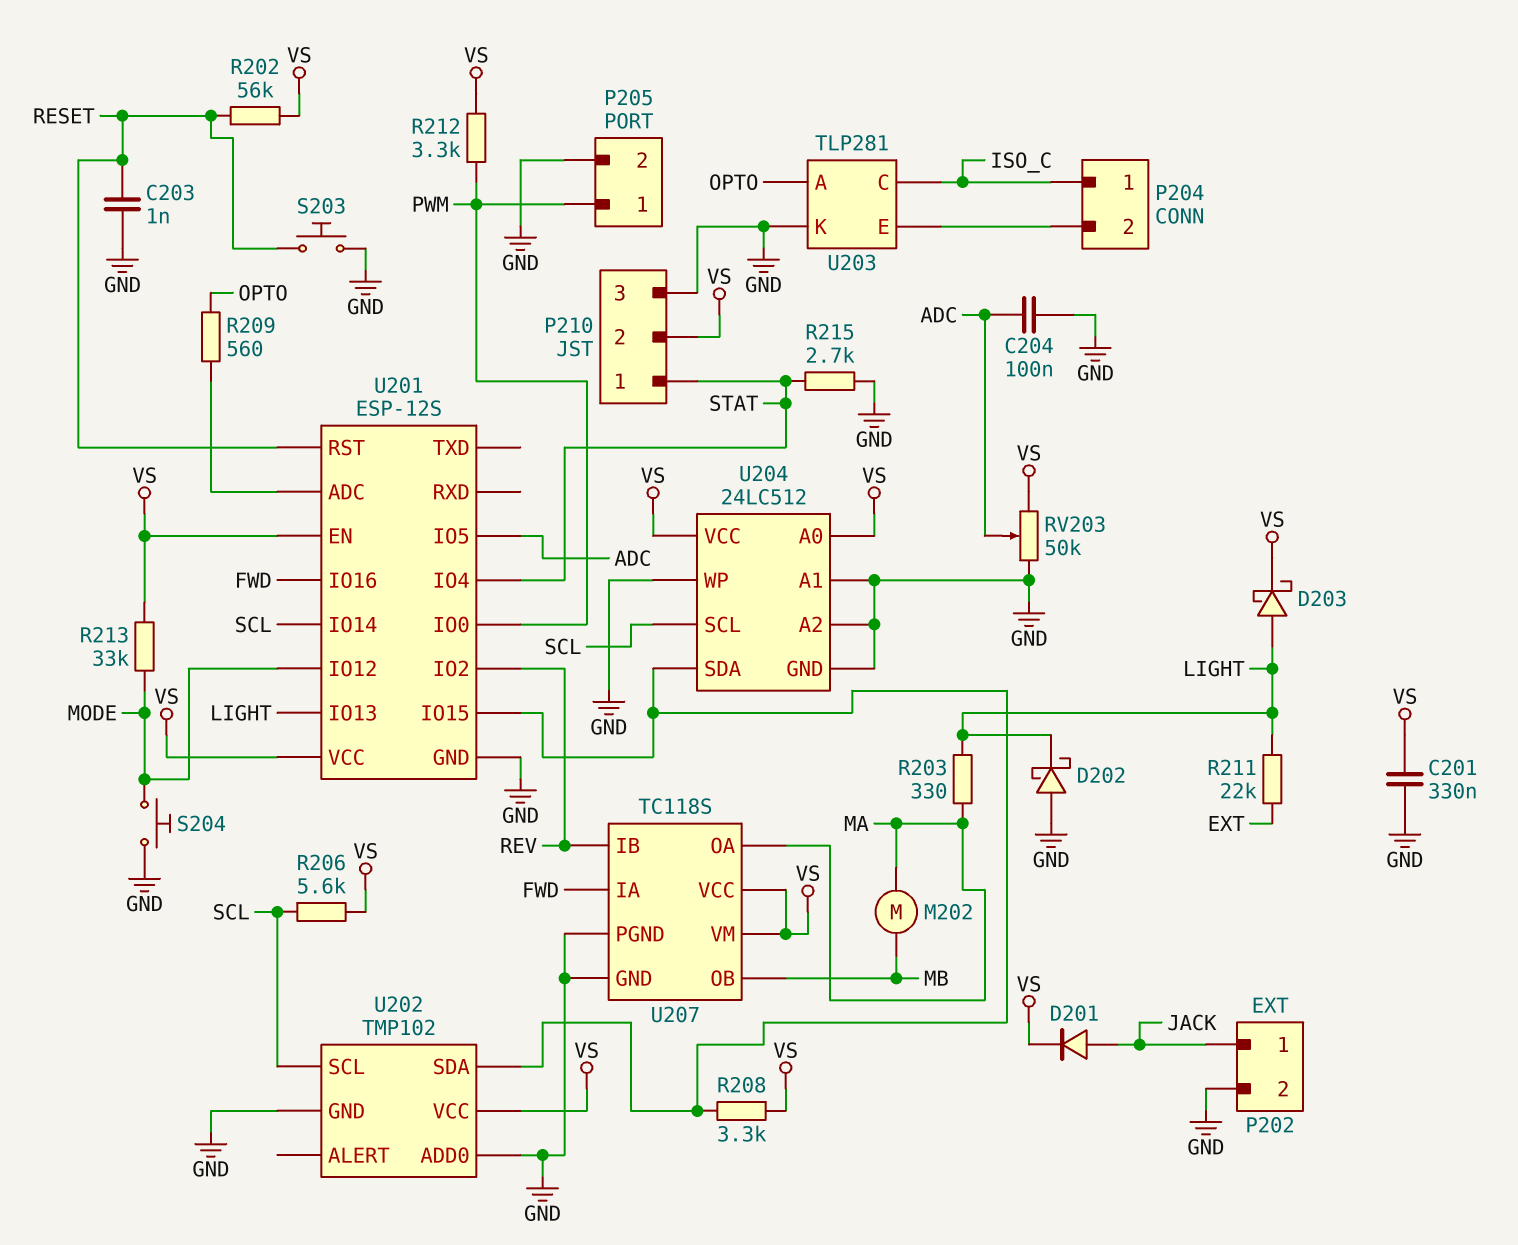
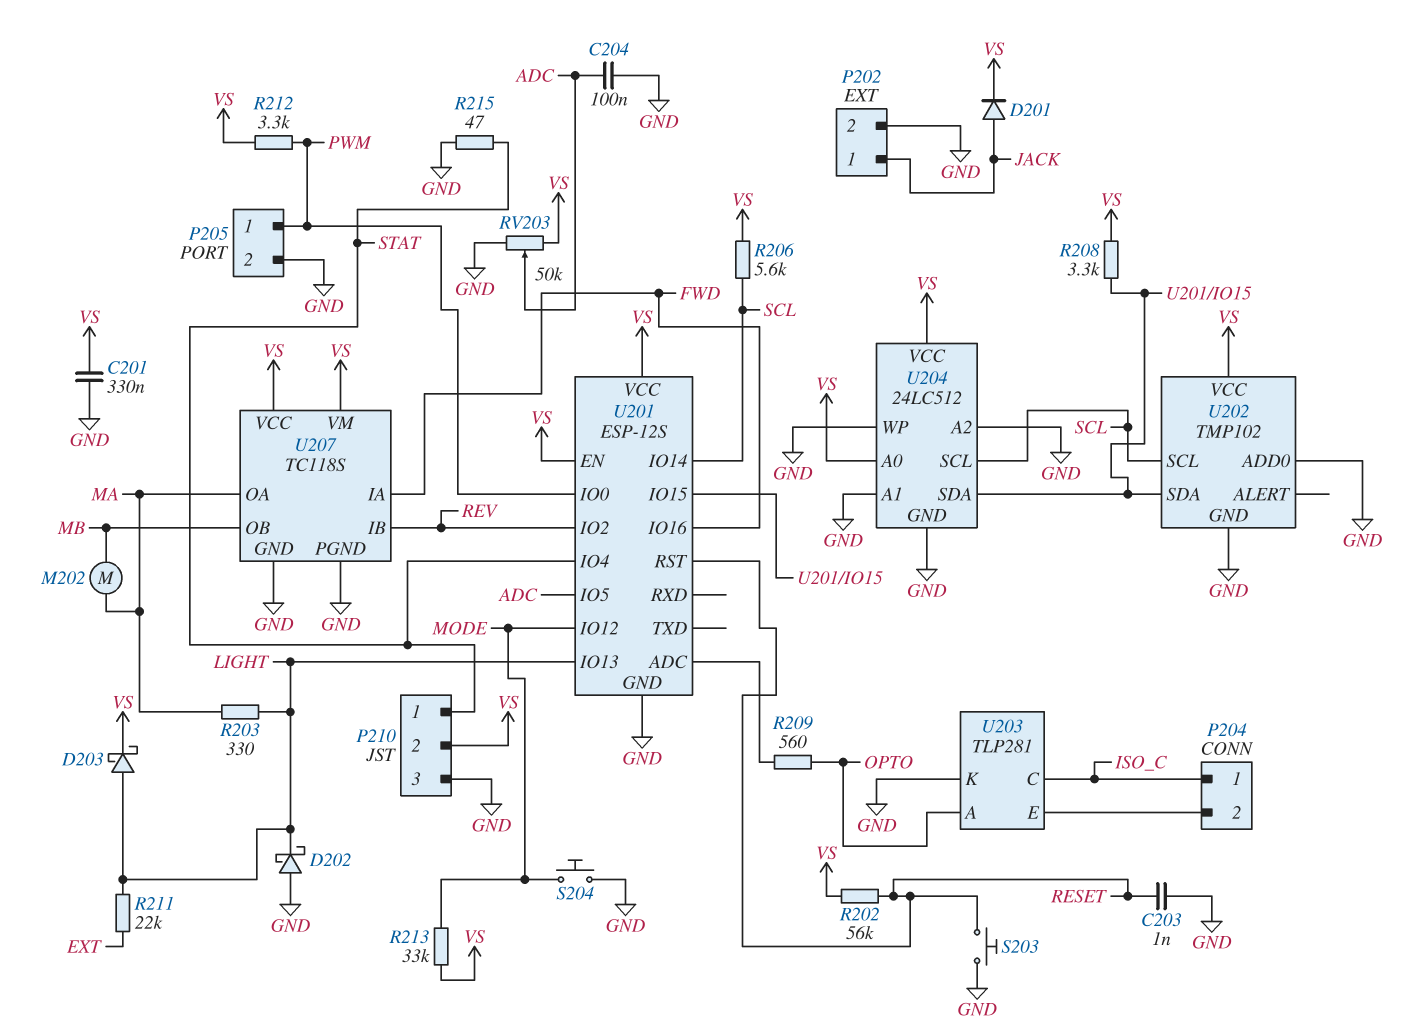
R215: 2.7k (GND, STAT) -> 47 (GND, STAT)

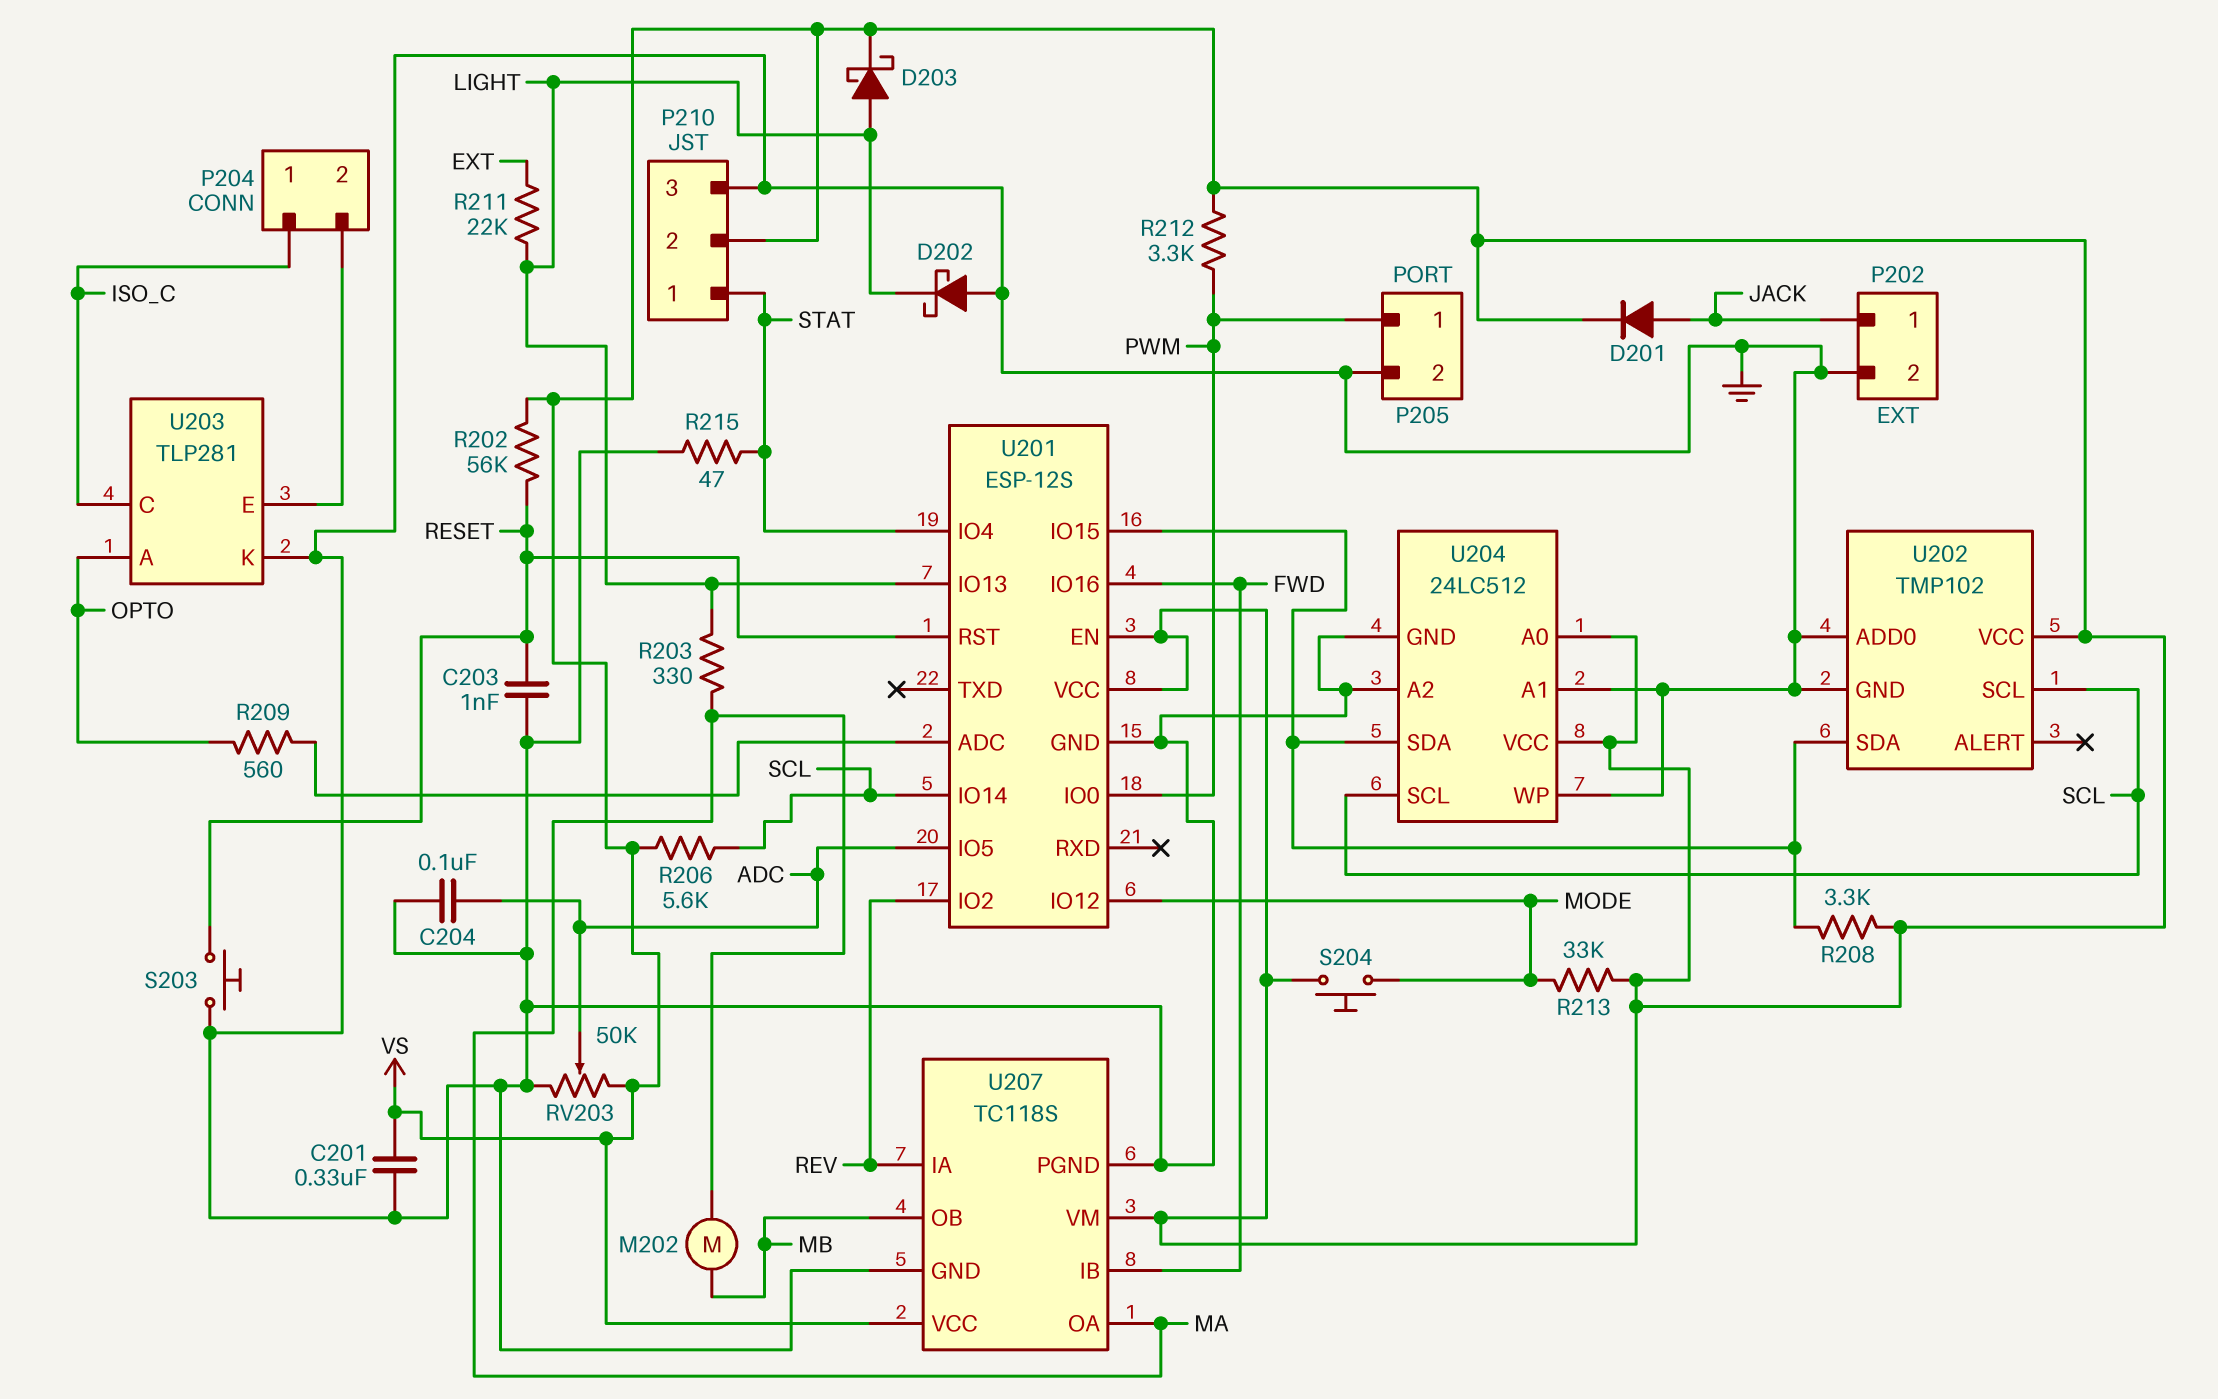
S204: button (GND, MODE) -> button (MODE, VS)
U207 pin IA: FWD -> REV
U207 pin IB: REV -> FWD

